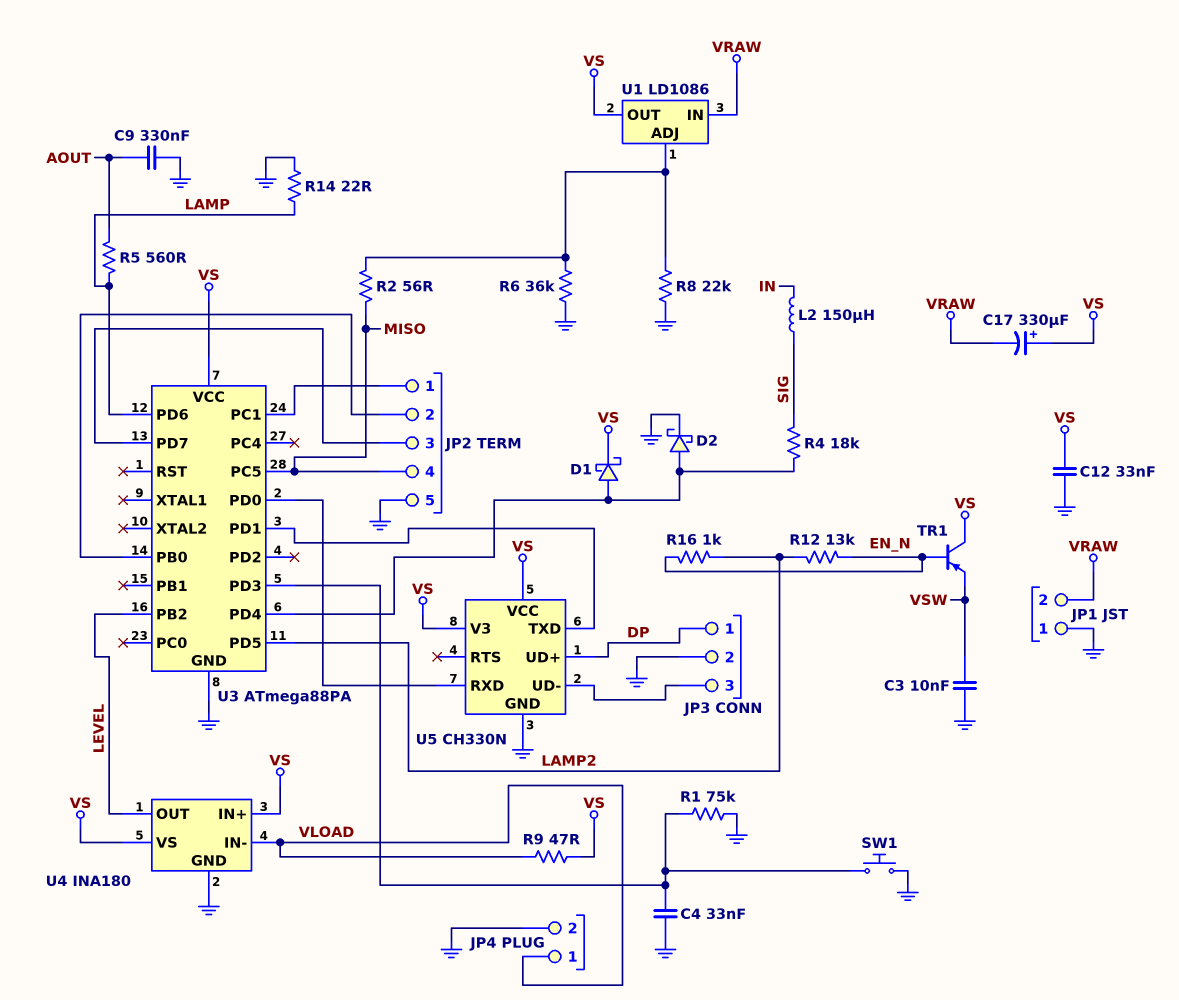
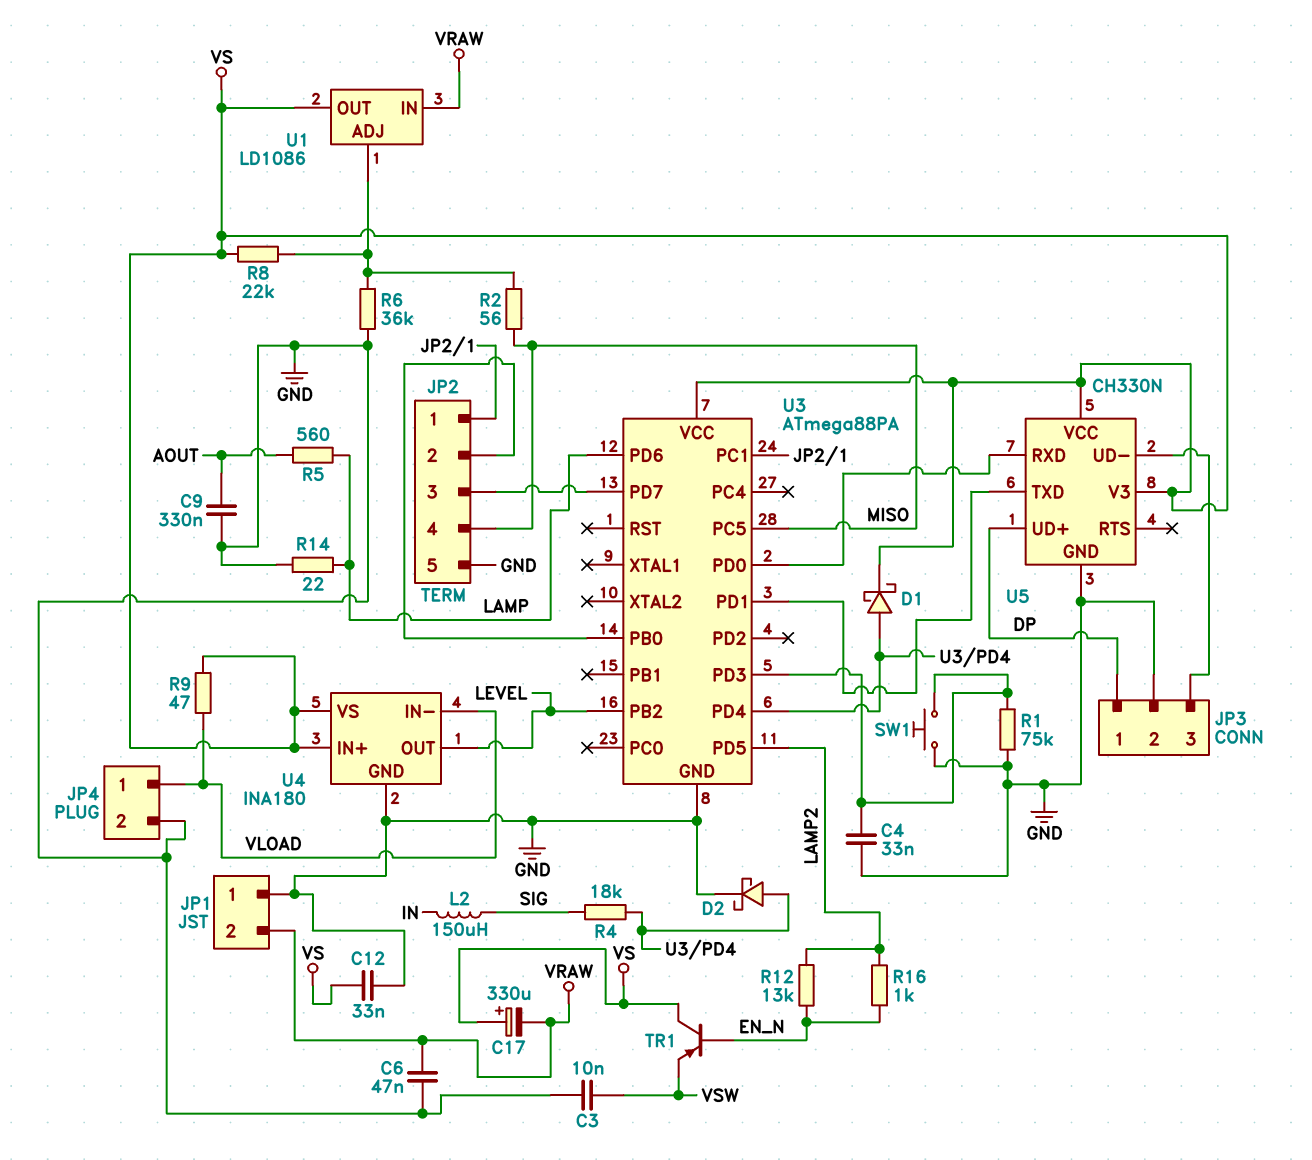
C6: none -> 47nF (GND, VRAW)
R8: 22k (GND, U1/ADJ) -> 22k (U1/ADJ, VS)

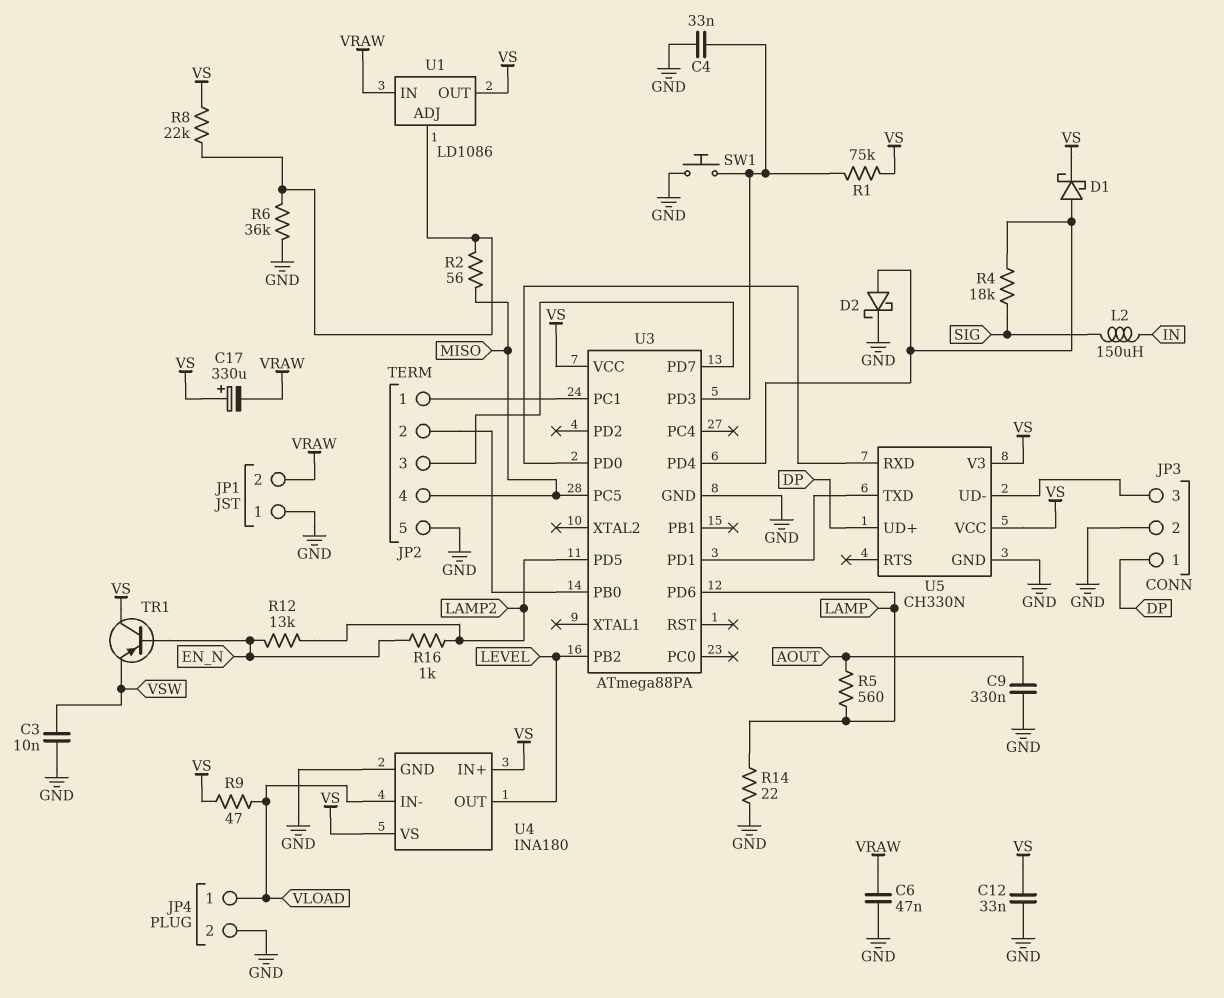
R1: 75k (GND, U3/PD3) -> 75k (U3/PD3, VS)

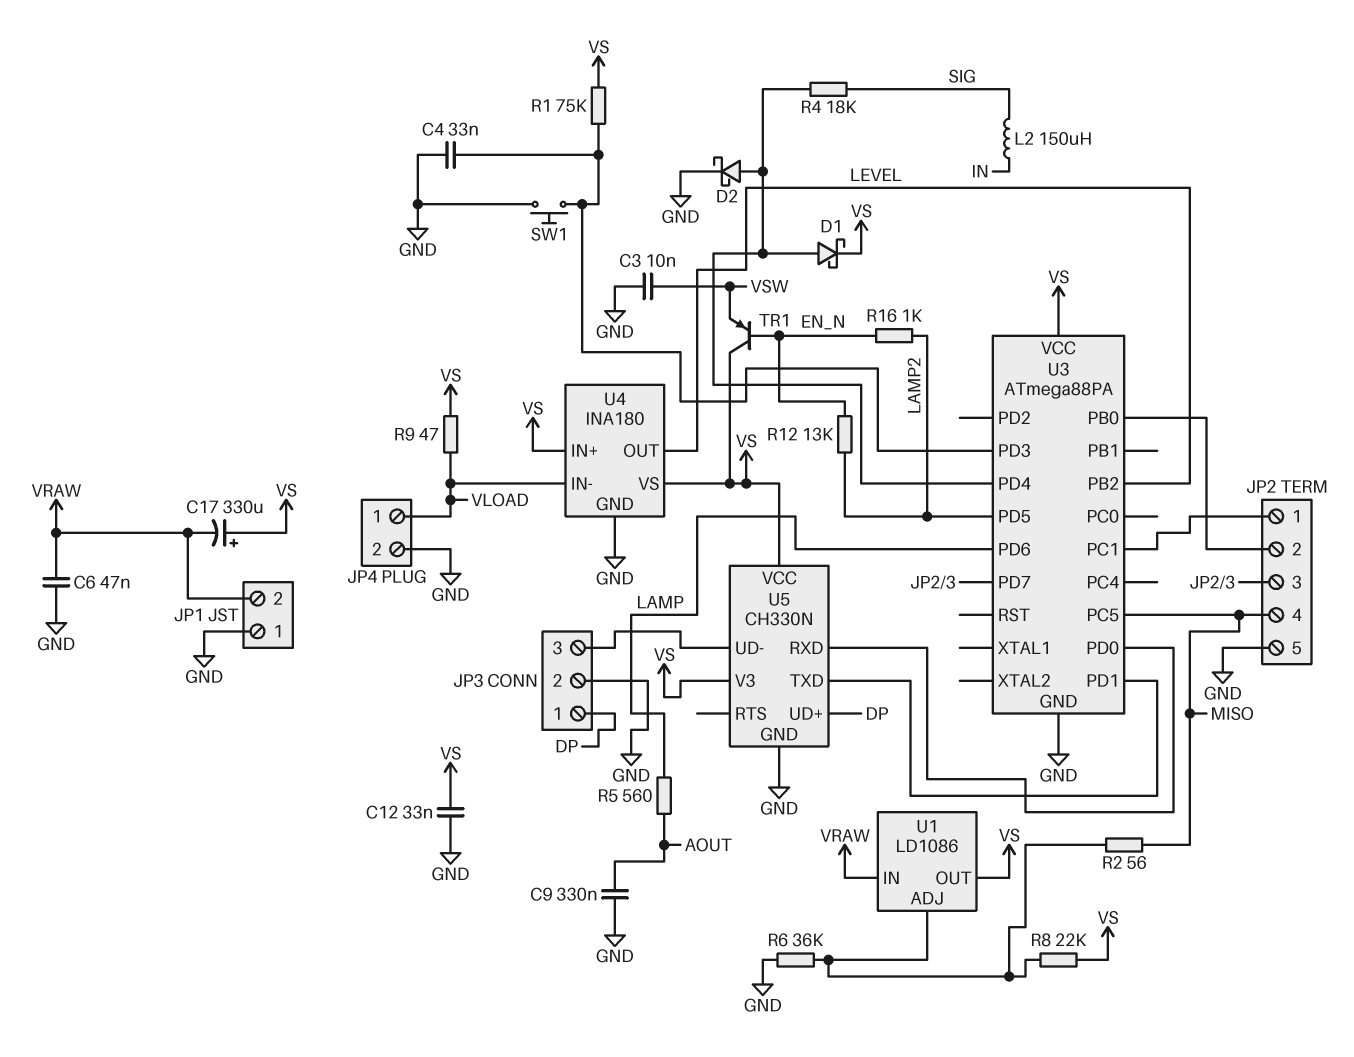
R14: 22 (GND, LAMP) -> none

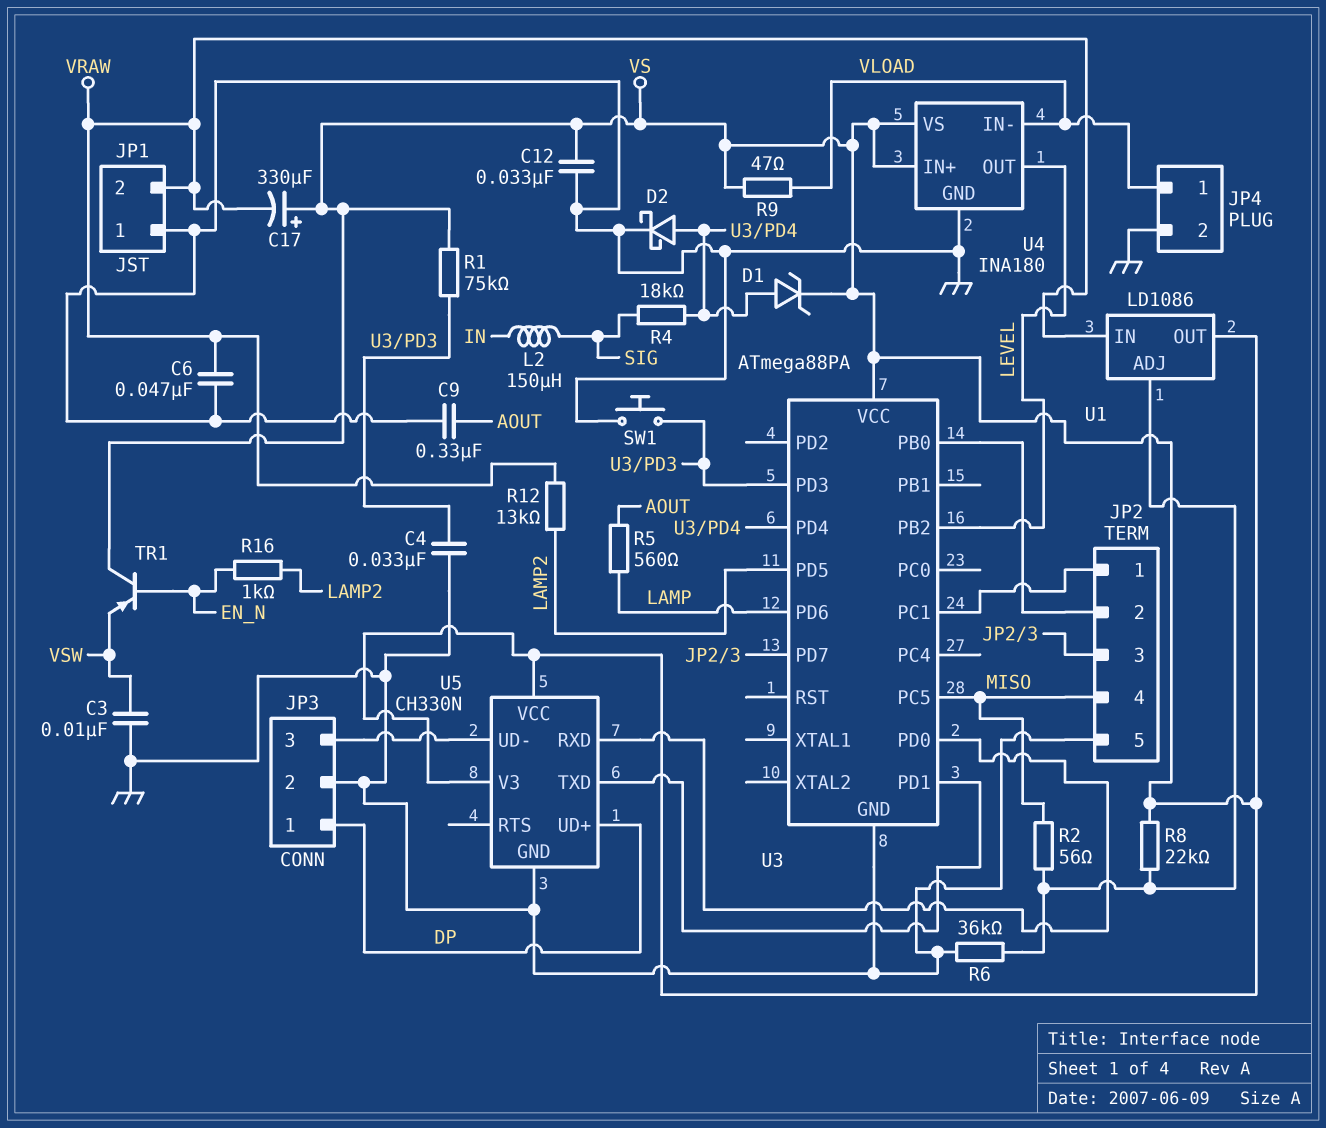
D1: schottky (A U3/PD4, K VS) -> zener (A U3/PD4, K VS)
R12: 13k (EN_N, LAMP2) -> 13k (LAMP2, VRAW)

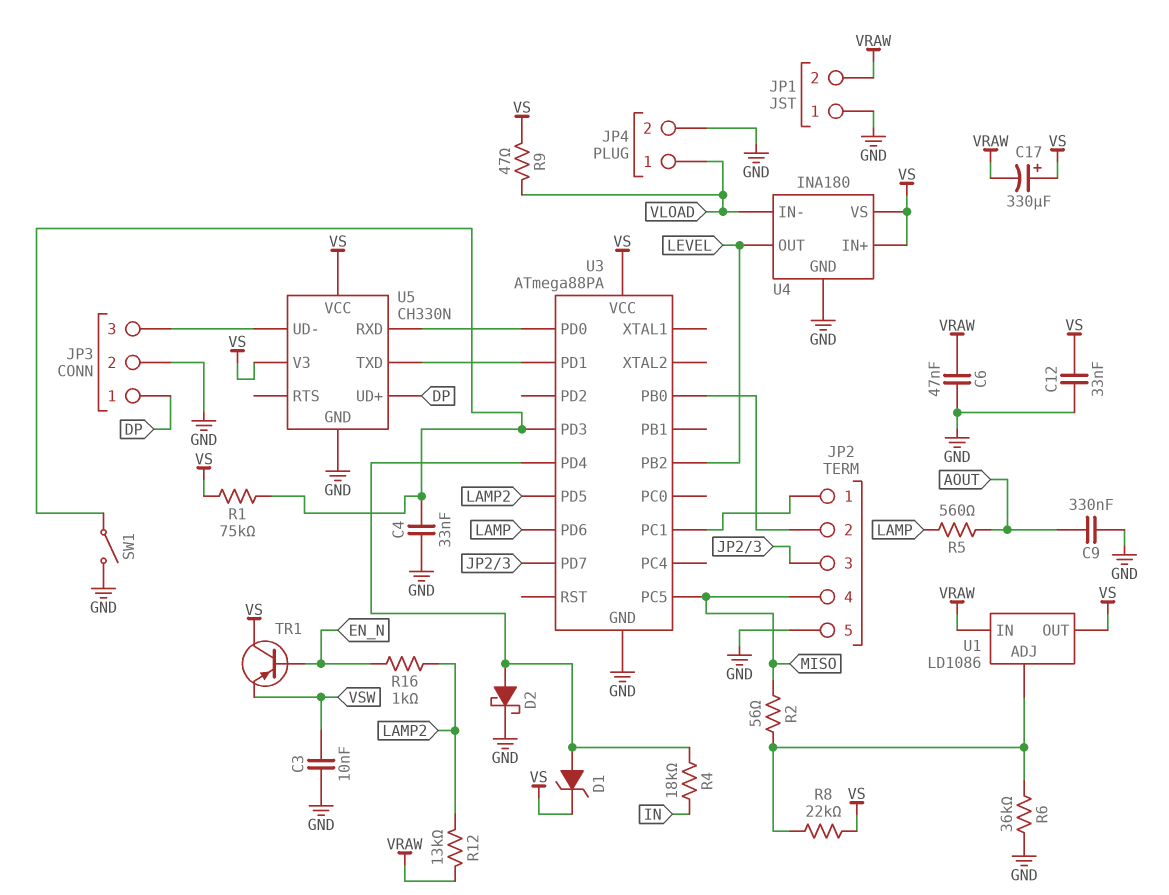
L2: 150uH (IN, SIG) -> none
R4: 18k (SIG, U3/PD4) -> 18k (IN, U3/PD4)
SW1: button (GND, U3/PD3) -> switch (GND, U3/PD3)

